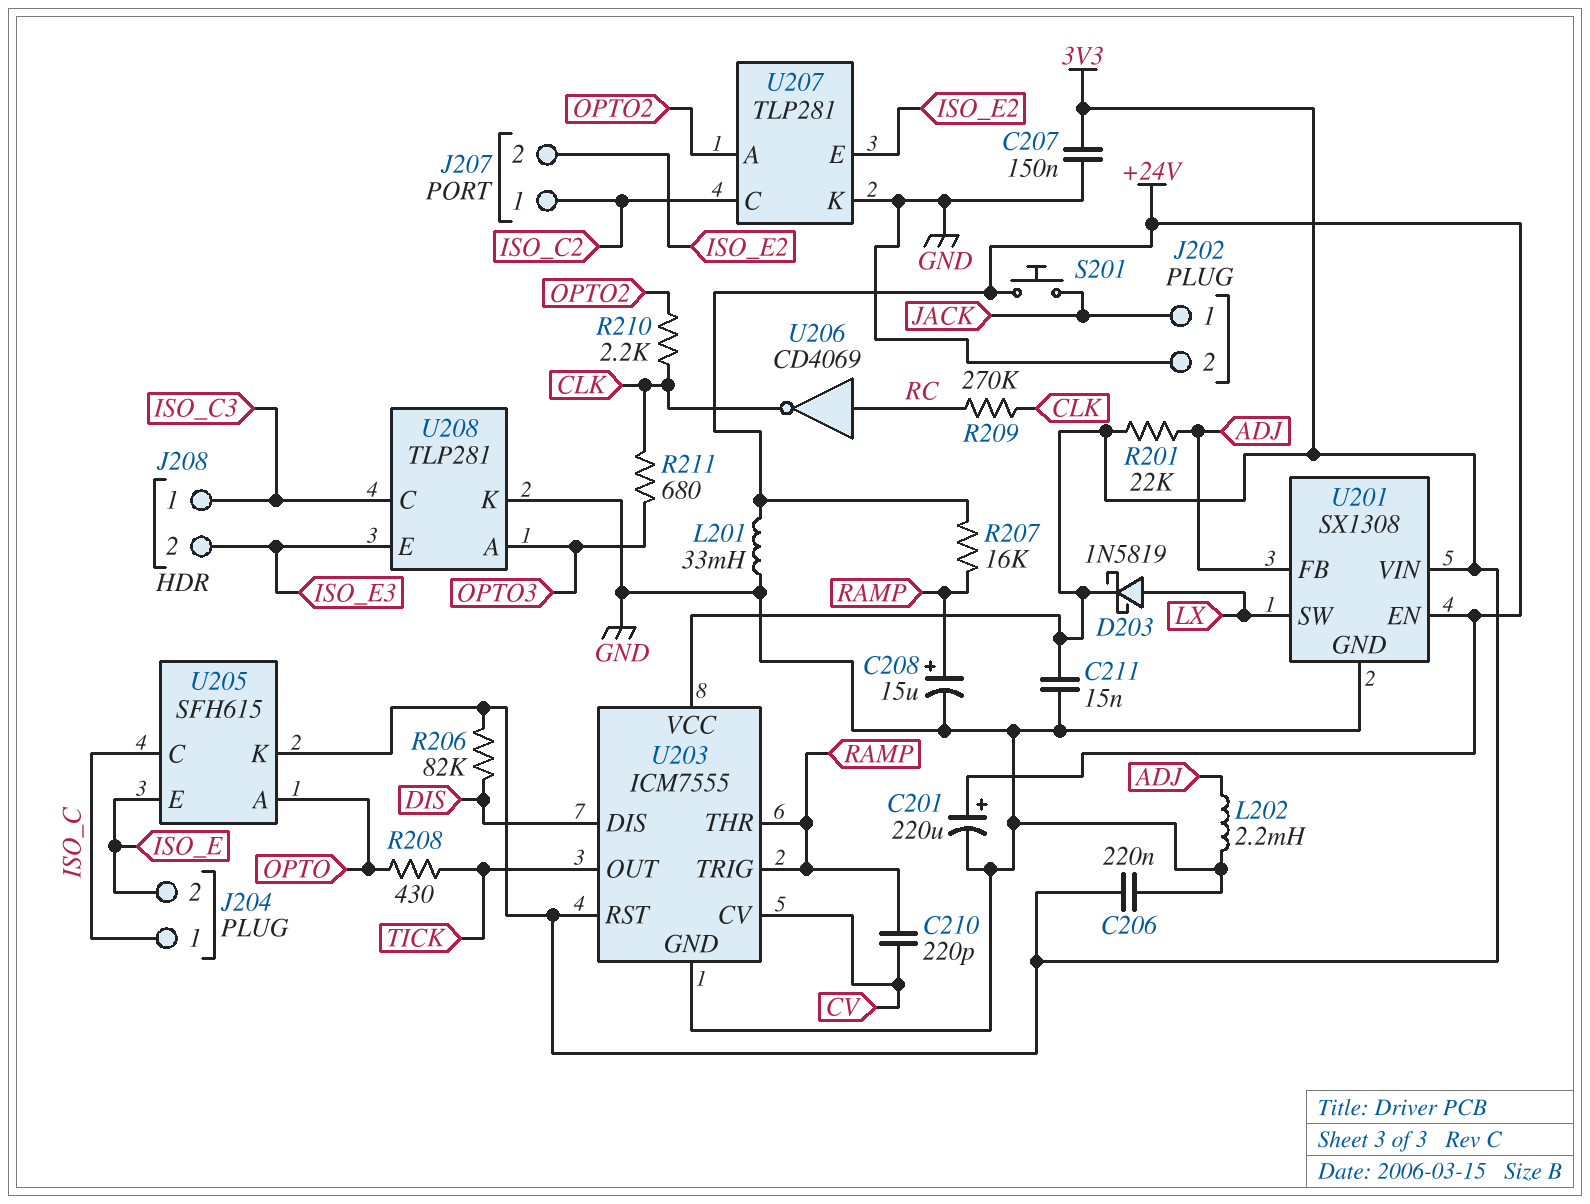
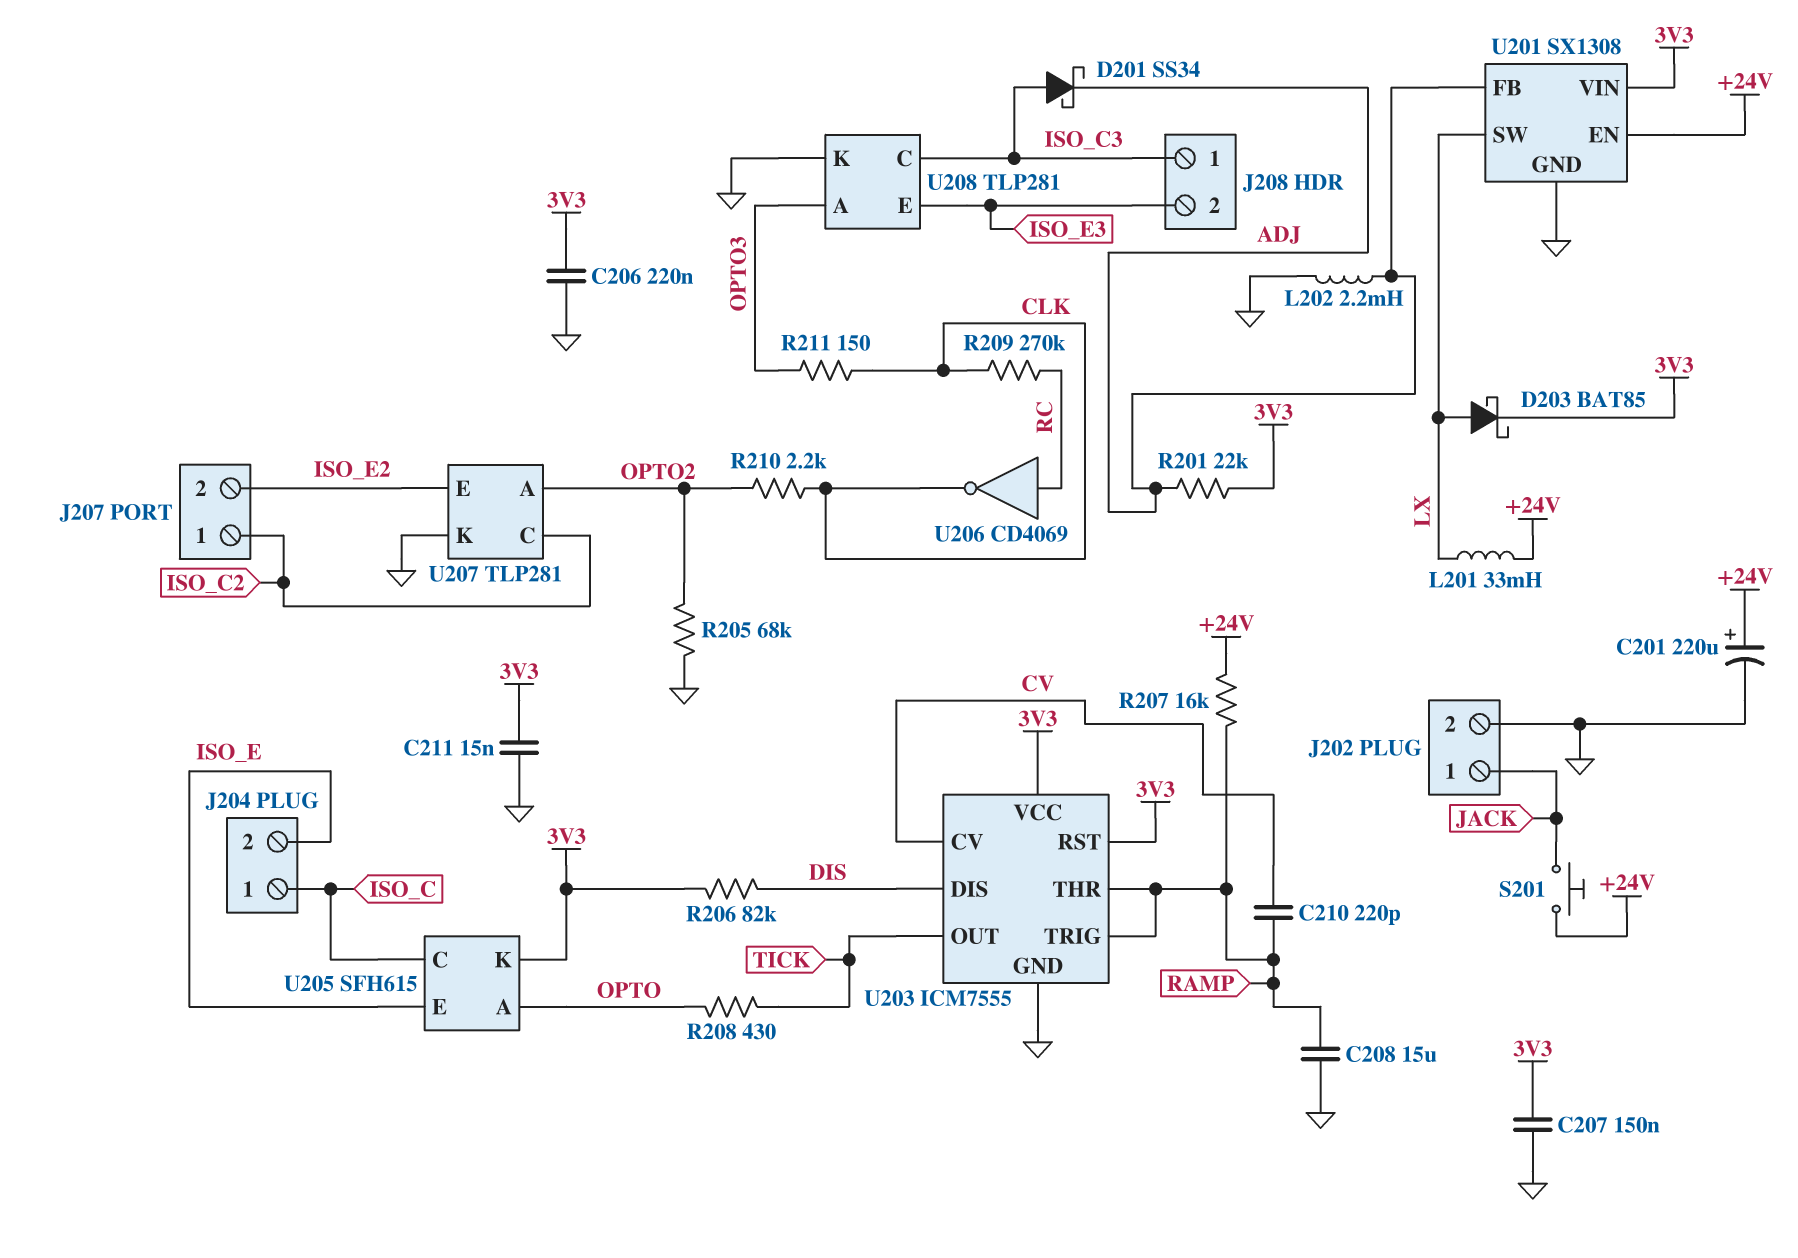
C208: 15uF (plus RAMP, minus GND) -> 15uF (GND, RAMP)
D201: none -> schottky SS34 (A ISO_C3, K ADJ)
D203: schottky 1N5819 (A LX, K 3V3) -> schottky BAT85 (A LX, K 3V3)
L201: 33mH (+24V, GND) -> 33mH (+24V, LX)
R205: none -> 68k (GND, OPTO2)
R211: 680 (CLK, OPTO3) -> 150 (CLK, OPTO3)

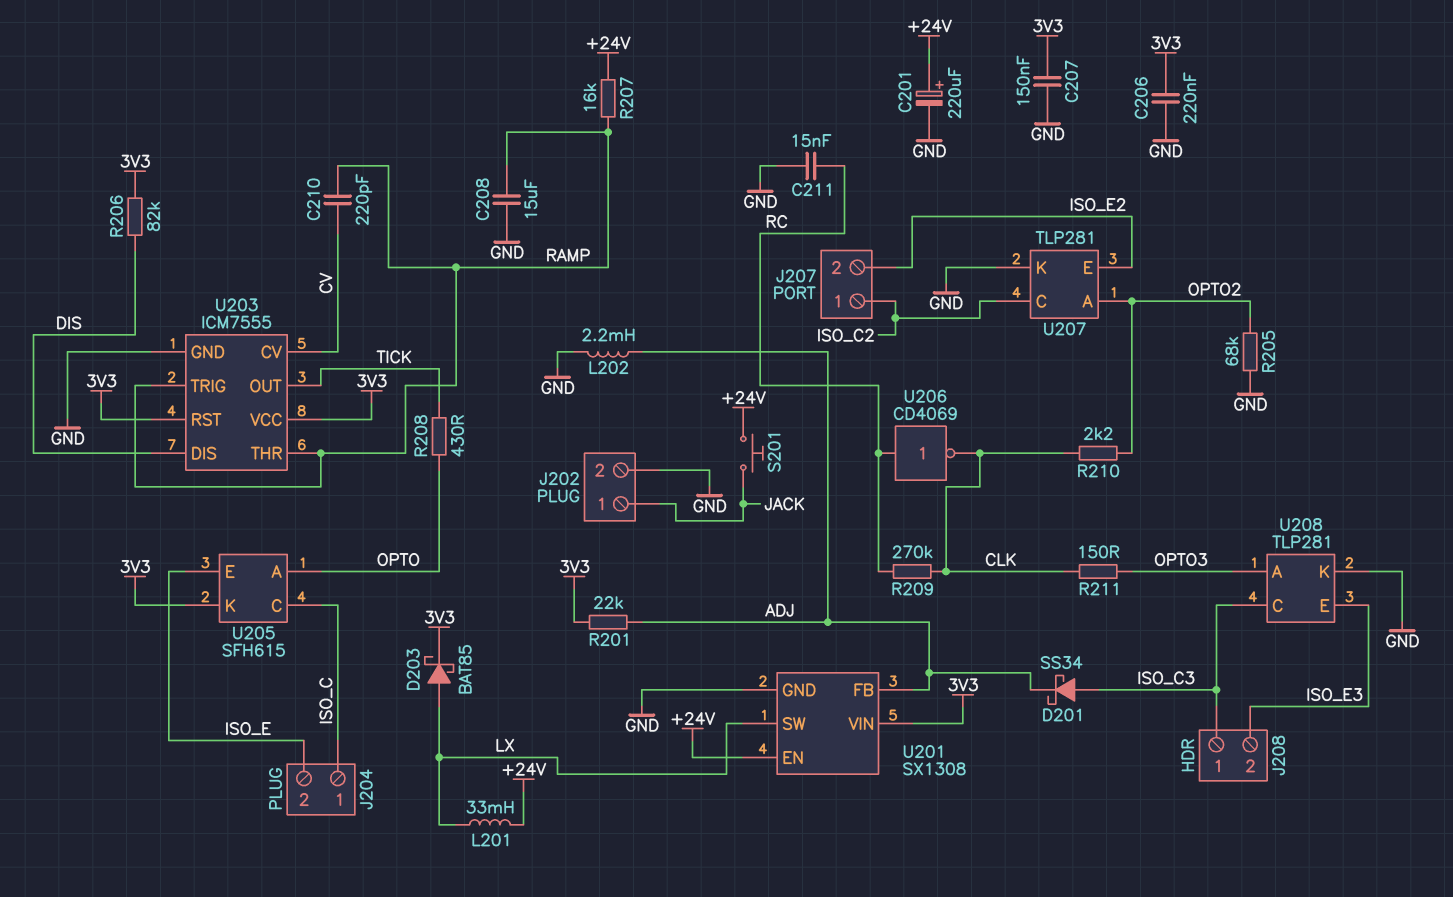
C211: 15nF (3V3, GND) -> 15nF (GND, RC)

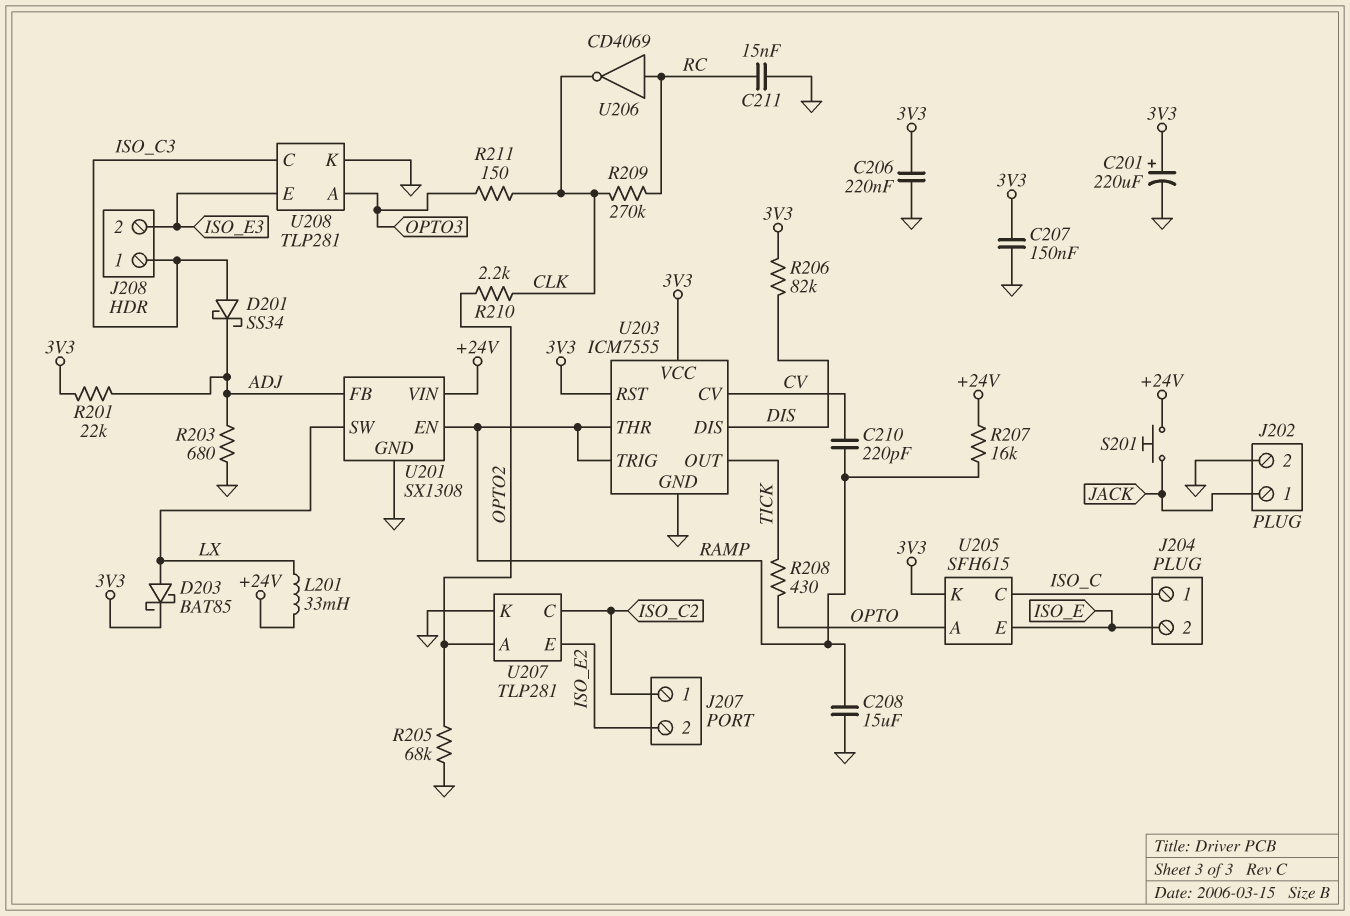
C201: 220uF (plus +24V, minus GND) -> 220uF (plus 3V3, minus GND)
L202: 2.2mH (ADJ, GND) -> none
R203: none -> 680 (ADJ, GND)
U201 pin EN: +24V -> RAMP
U201 pin VIN: 3V3 -> +24V

